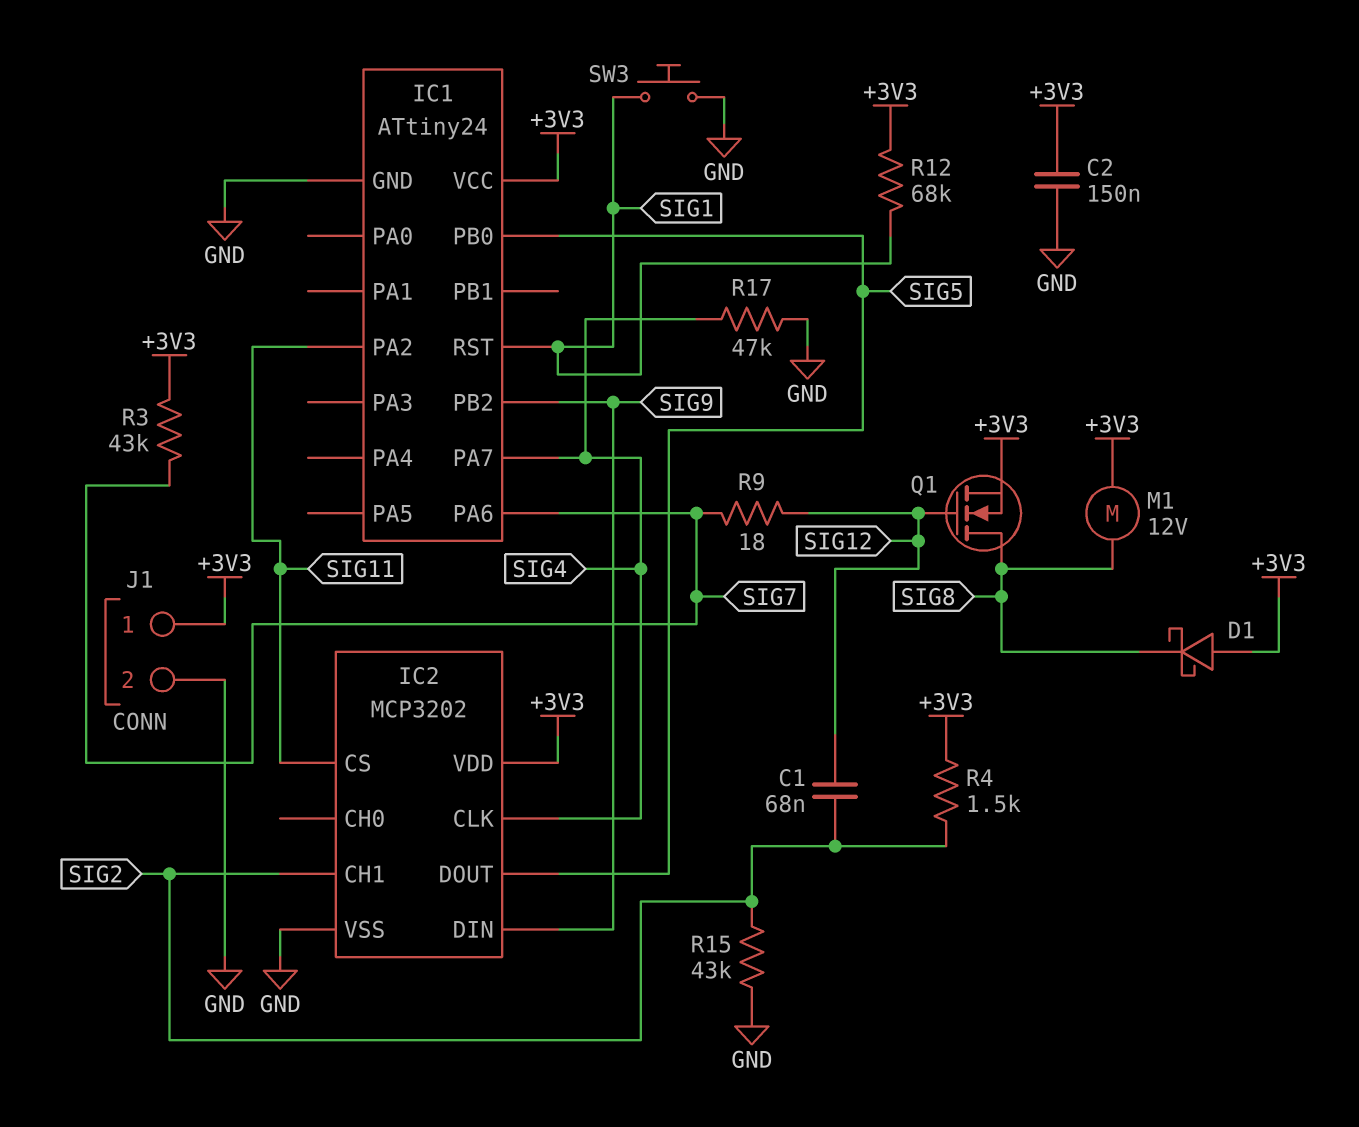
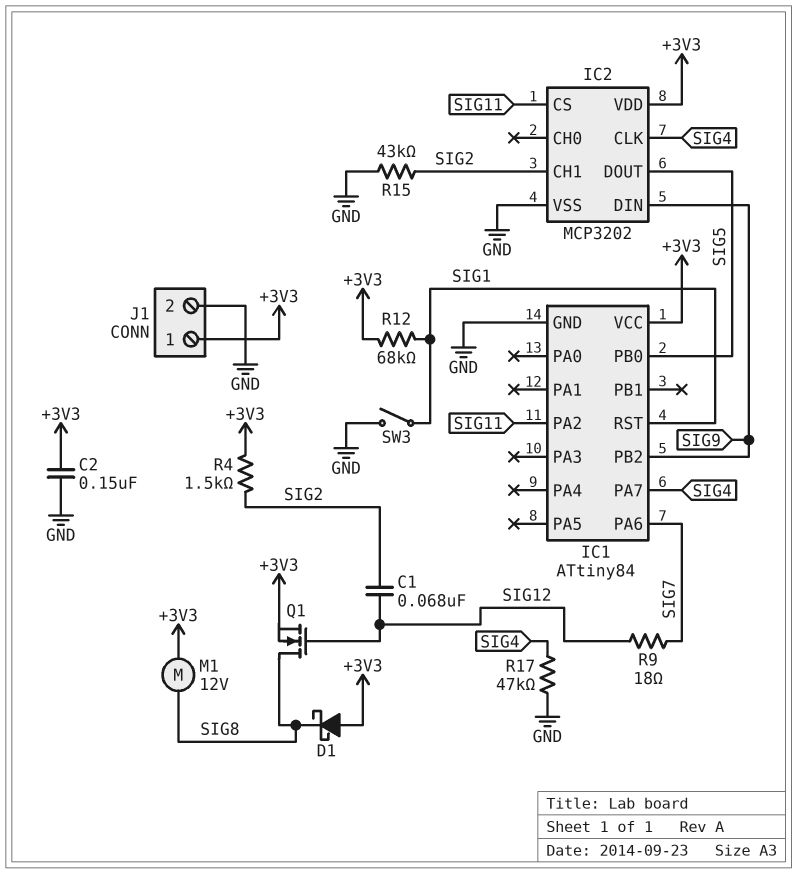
IC1: ATtiny24 -> ATtiny84
R3: 43k (+3V3, SIG7) -> none
SW3: button (GND, SIG1) -> switch (GND, SIG1)

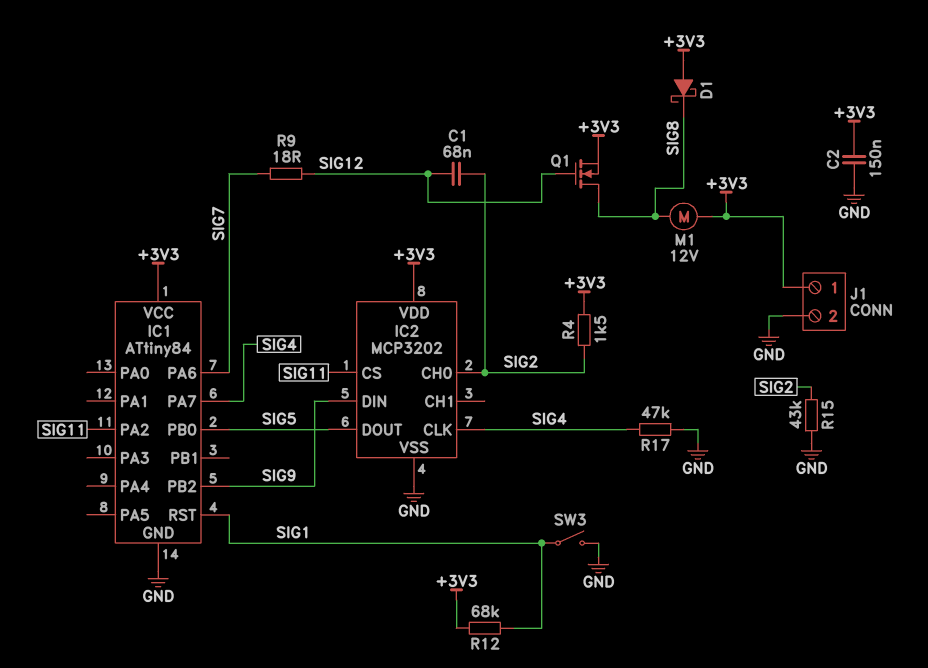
IC2 pin CH0: none -> SIG2
IC2 pin CH1: SIG2 -> none

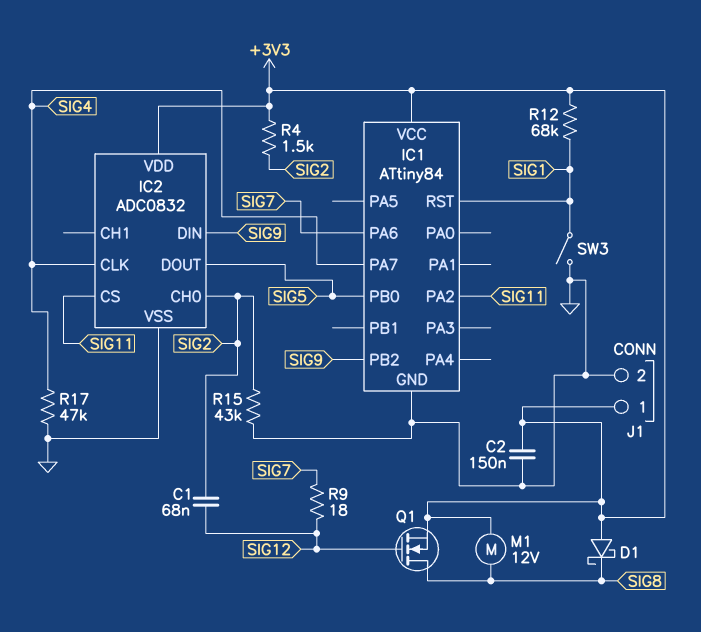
IC2: MCP3202 -> ADC0832

